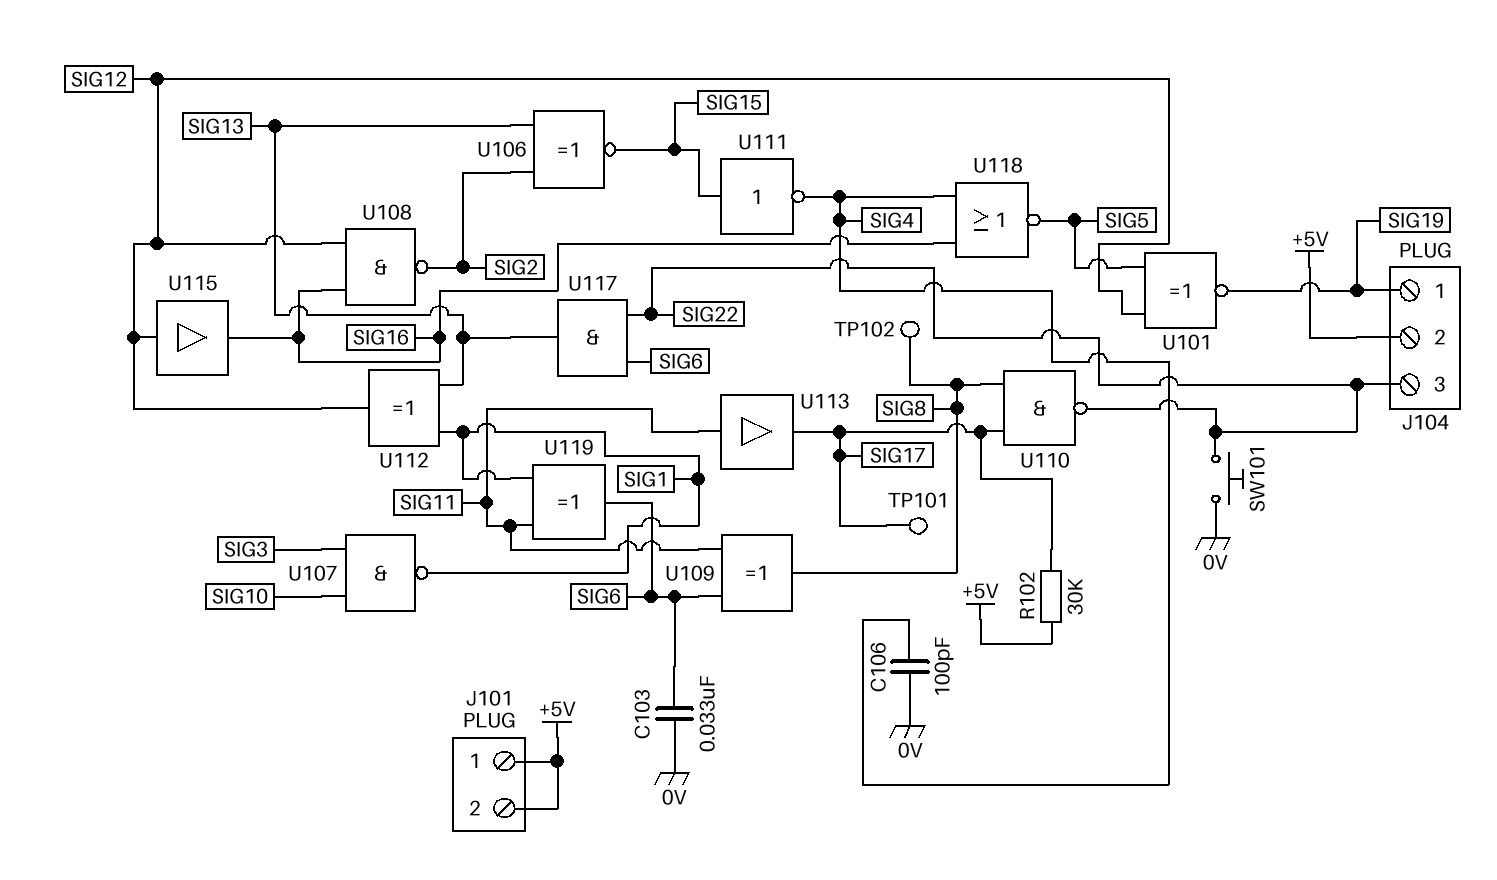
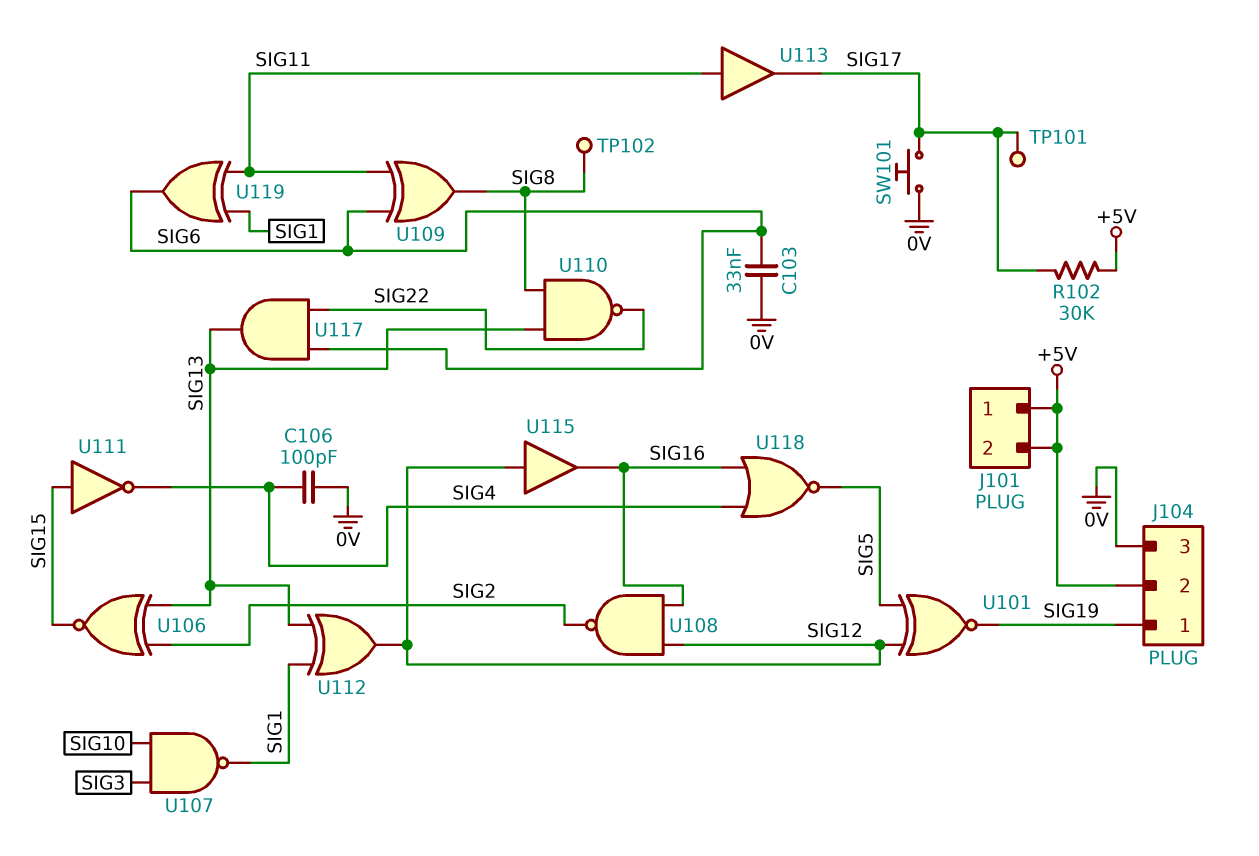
J104 pin 3: SIG22 -> 0V
SW101: button (0V, SIG22) -> button (0V, SIG17)
U110: NAND (in SIG8, in SIG17, out SIG22) -> NAND (in SIG8, in SIG13, out SIG22)

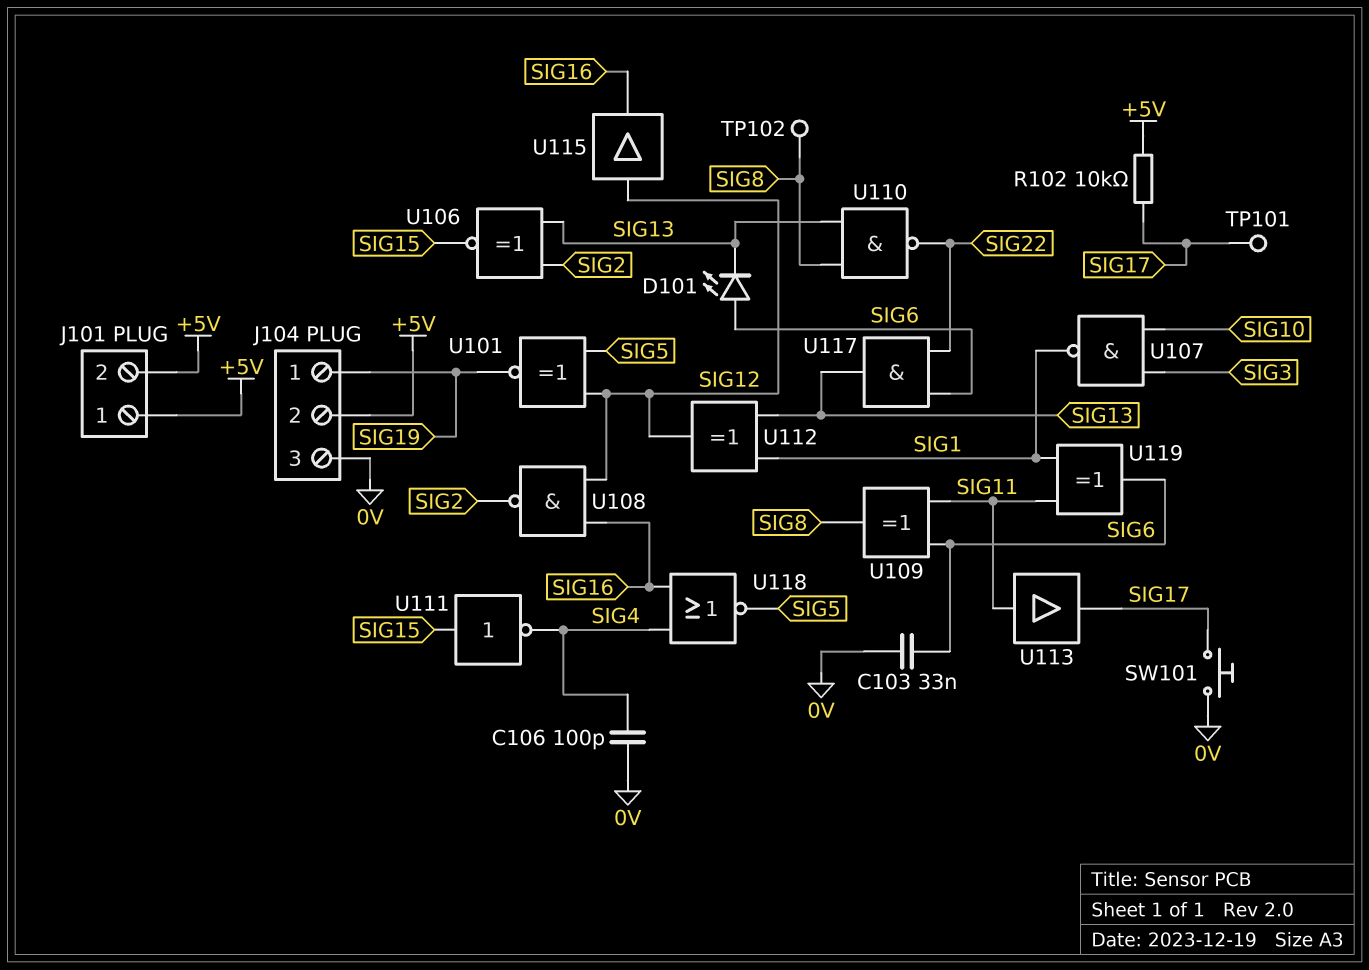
D101: none -> LED (A SIG6, K SIG13)
R102: 30k (+5V, SIG17) -> 10k (+5V, SIG17)

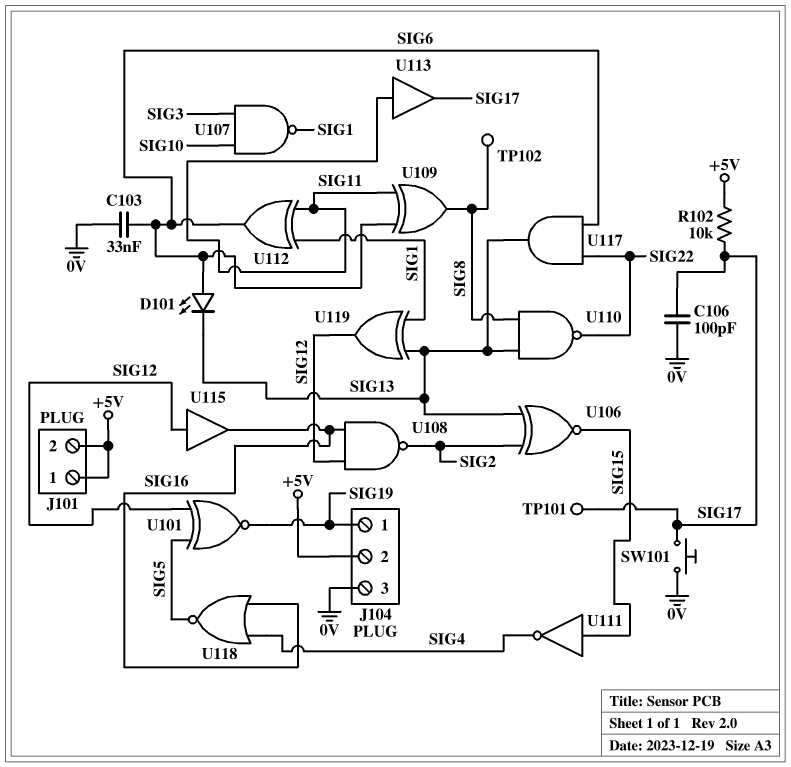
C106: 100pF (0V, SIG4) -> 100pF (0V, SIG17)
U112: XOR (in SIG1, in SIG13, out SIG12) -> XOR (in SIG1, in SIG11, out SIG6)
U119: XOR (in SIG1, in SIG11, out SIG6) -> XOR (in SIG1, in SIG13, out SIG12)

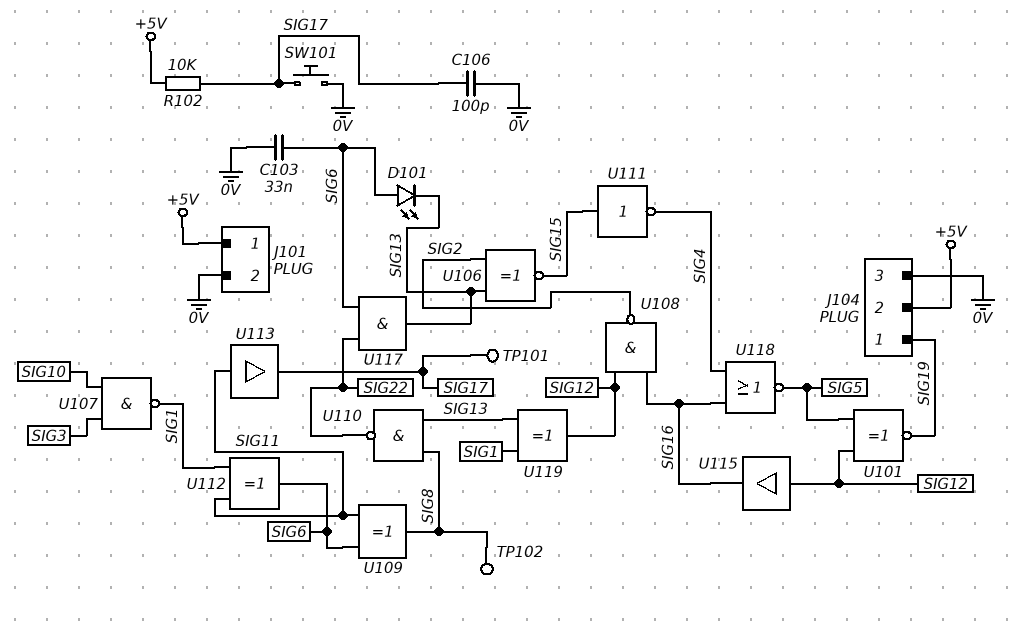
J101 pin 2: +5V -> 0V

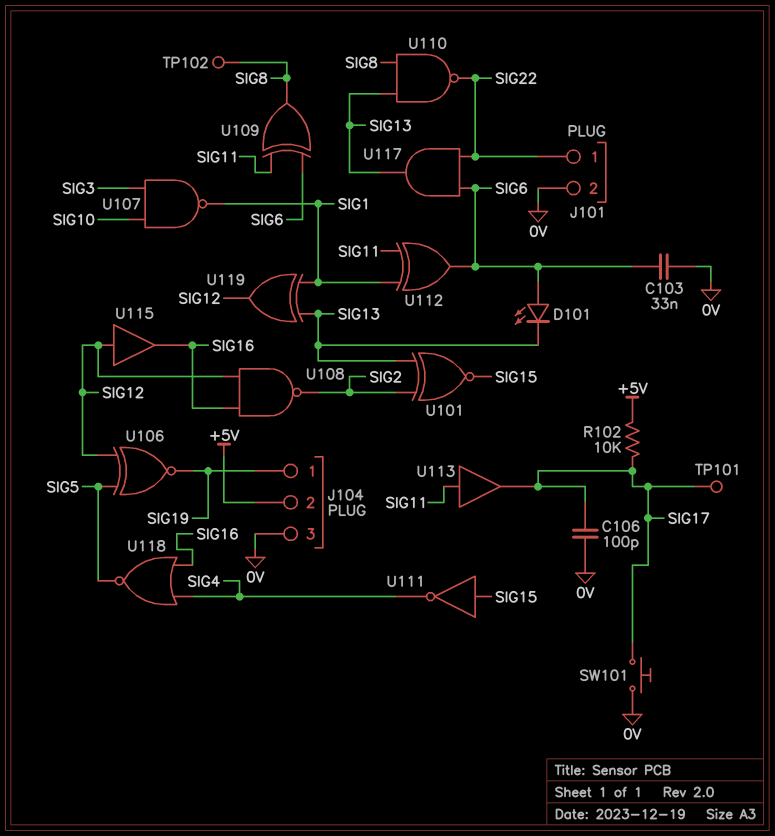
J101 pin 1: +5V -> SIG22
U101: XNOR (in SIG5, in SIG12, out SIG19) -> XNOR (in SIG2, in SIG13, out SIG15)
U106: XNOR (in SIG2, in SIG13, out SIG15) -> XNOR (in SIG5, in SIG12, out SIG19)

